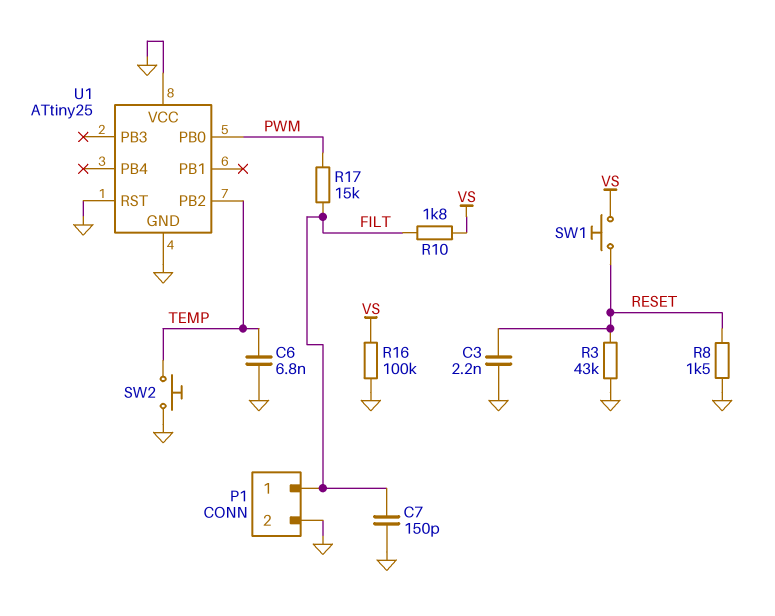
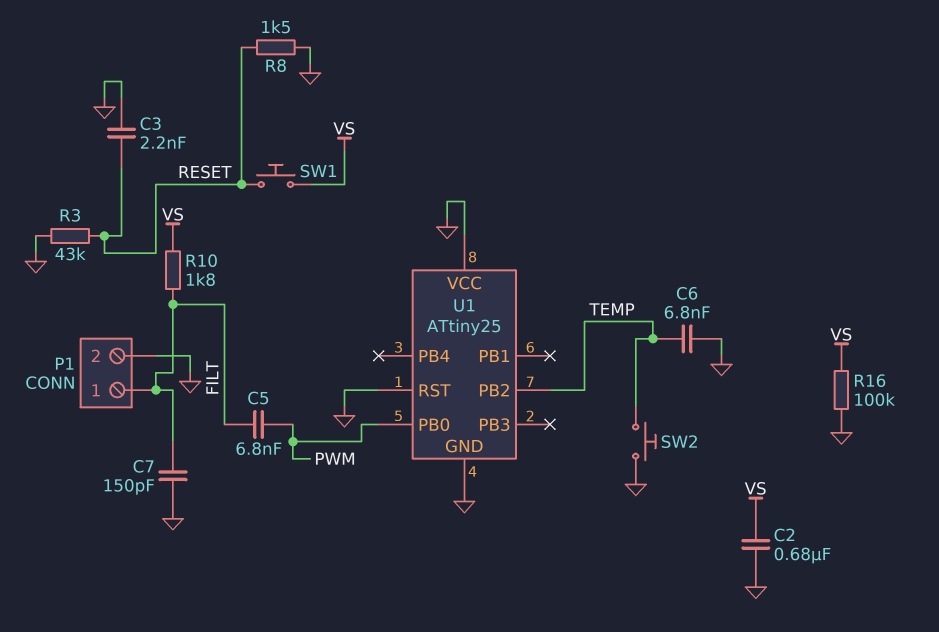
C2: none -> 680nF (GND, VS)
C5: none -> 6.8nF (FILT, PWM)
R17: 15k (FILT, PWM) -> none

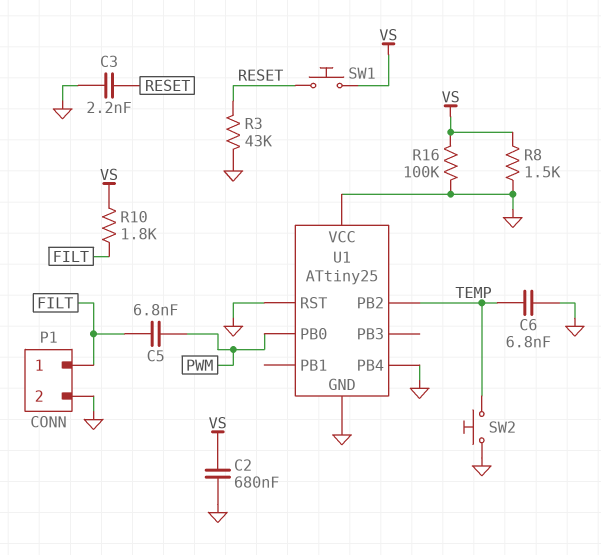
C7: 150pF (FILT, GND) -> none
R8: 1.5k (GND, RESET) -> 1.5k (GND, VS)
U1 pin PB4: none -> GND

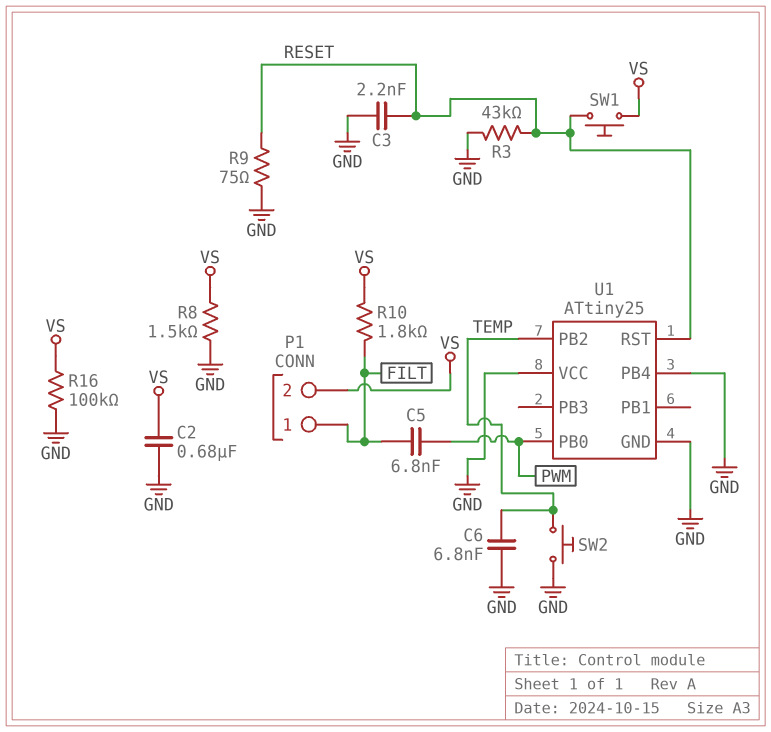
P1 pin 2: GND -> VS
R9: none -> 75 (GND, RESET)
U1 pin RST: GND -> RESET

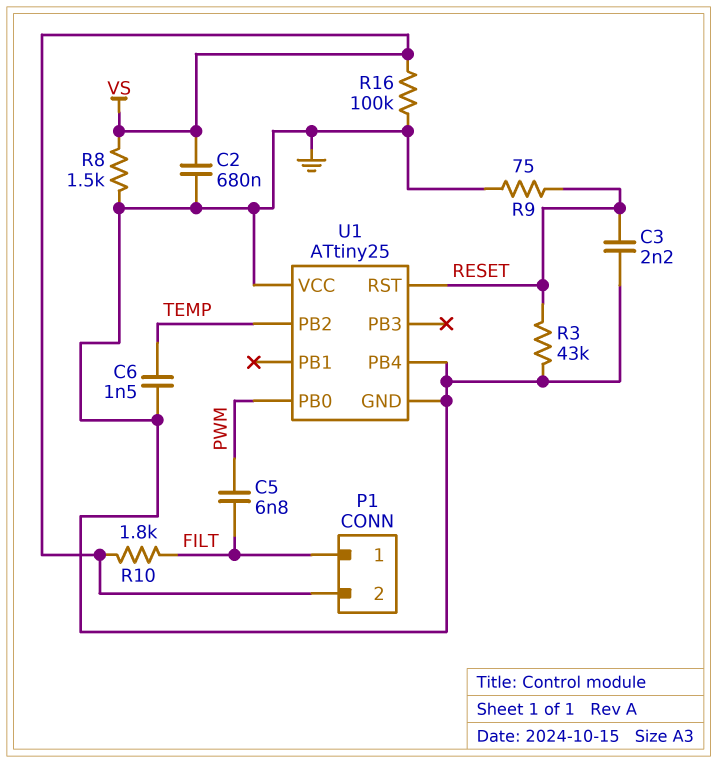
C6: 6.8nF (GND, TEMP) -> 1.5nF (GND, TEMP)
SW1: button (RESET, VS) -> none
SW2: button (GND, TEMP) -> none

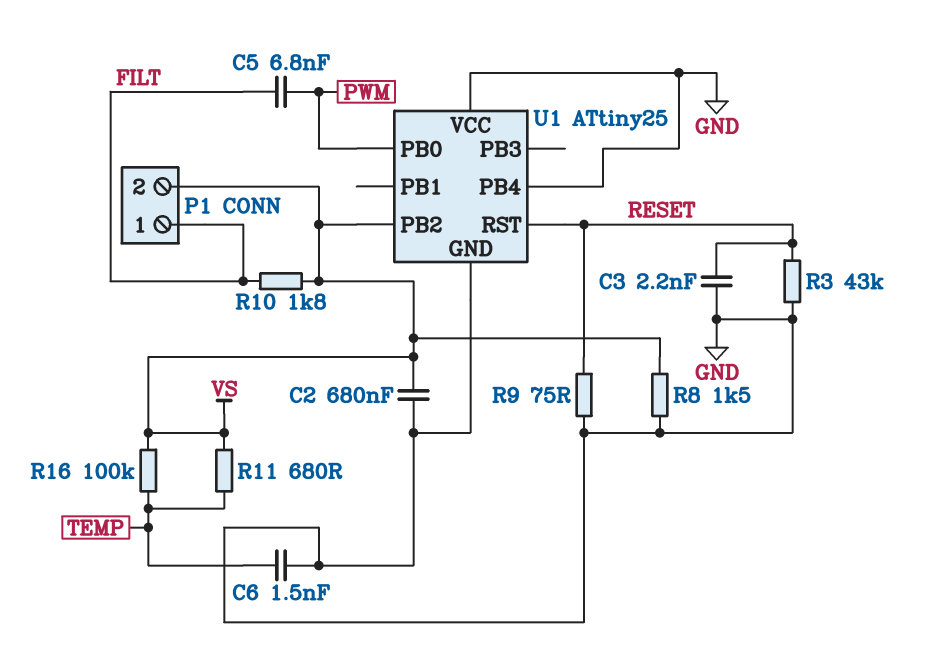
R11: none -> 680 (TEMP, VS)
R16: 100k (GND, VS) -> 100k (TEMP, VS)
U1 pin PB2: TEMP -> VS

